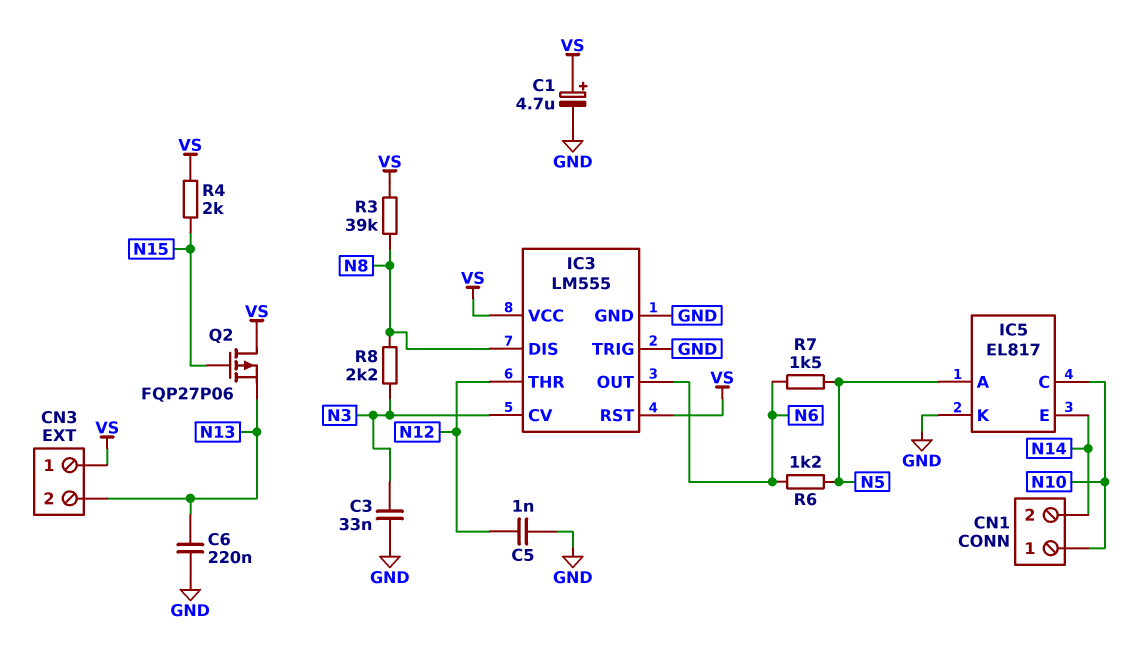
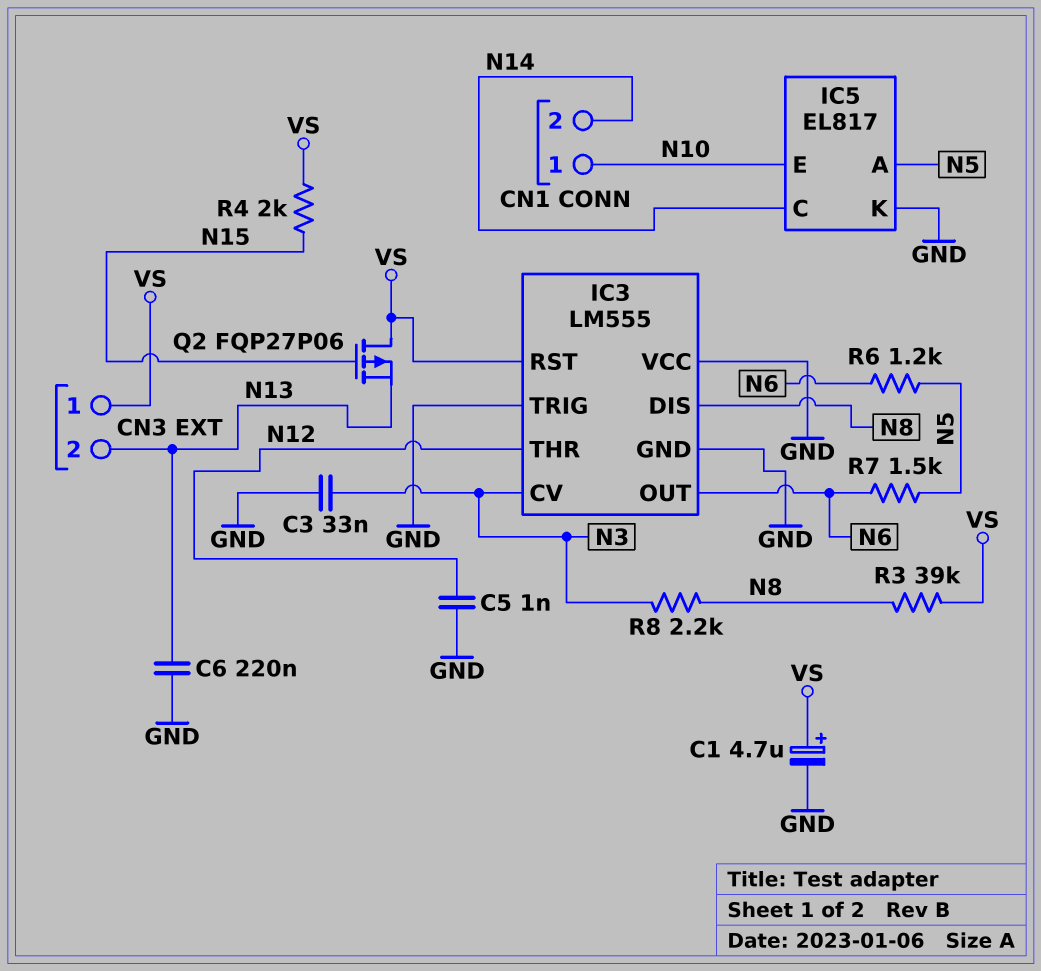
IC3 pin VCC: VS -> GND
IC5 pin C: N10 -> N14
IC5 pin E: N14 -> N10

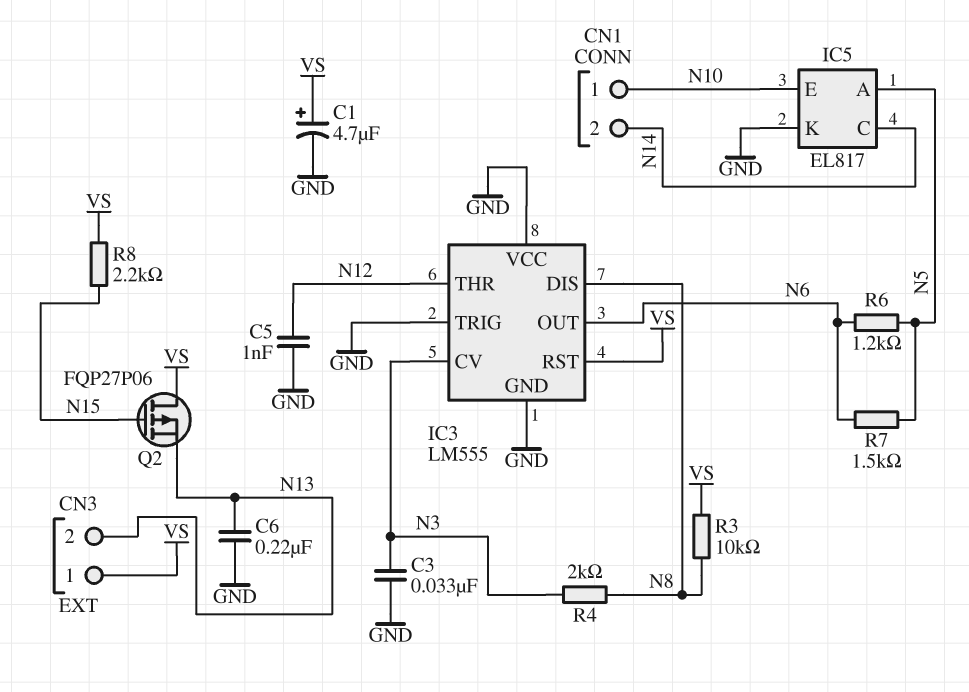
R3: 39k (N8, VS) -> 10k (N8, VS)
R4: 2k (N15, VS) -> 2k (N3, N8)
R8: 2.2k (N3, N8) -> 2.2k (N15, VS)

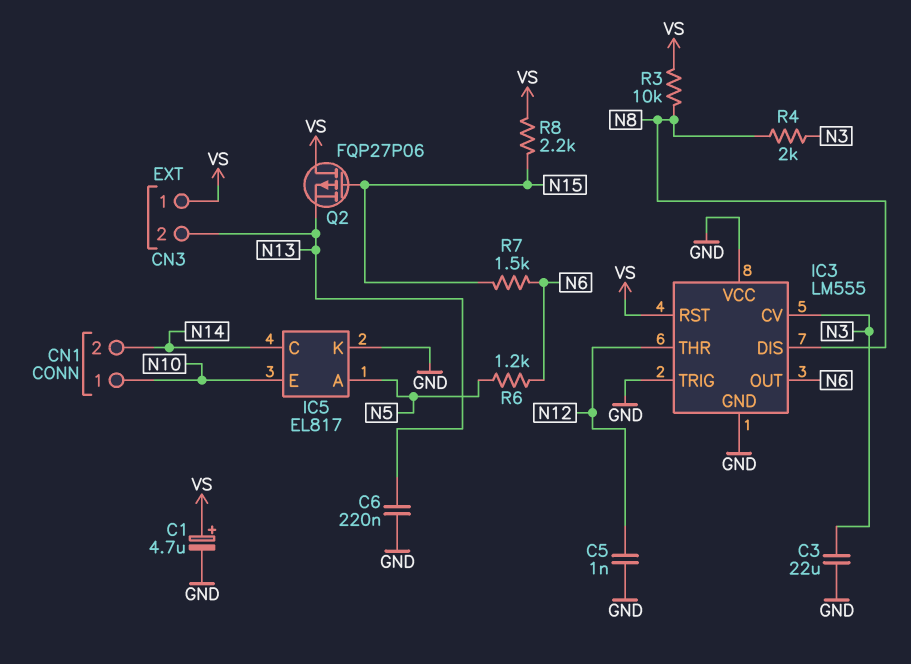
C3: 33nF (GND, N3) -> 22uF (GND, N3)
R7: 1.5k (N5, N6) -> 1.5k (N6, N15)

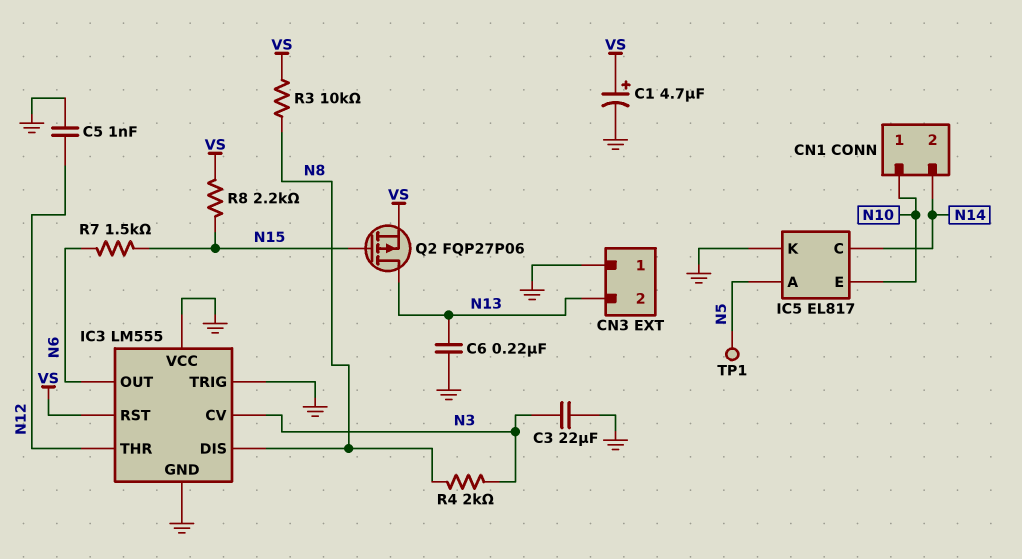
CN3 pin 1: VS -> GND
Q2: PMOS FQP27P06 (G N15, D VS, S N13) -> PMOS FQP27P06 (G N15, D N13, S VS)
R6: 1.2k (N5, N6) -> none
TP1: none -> test point (N5)

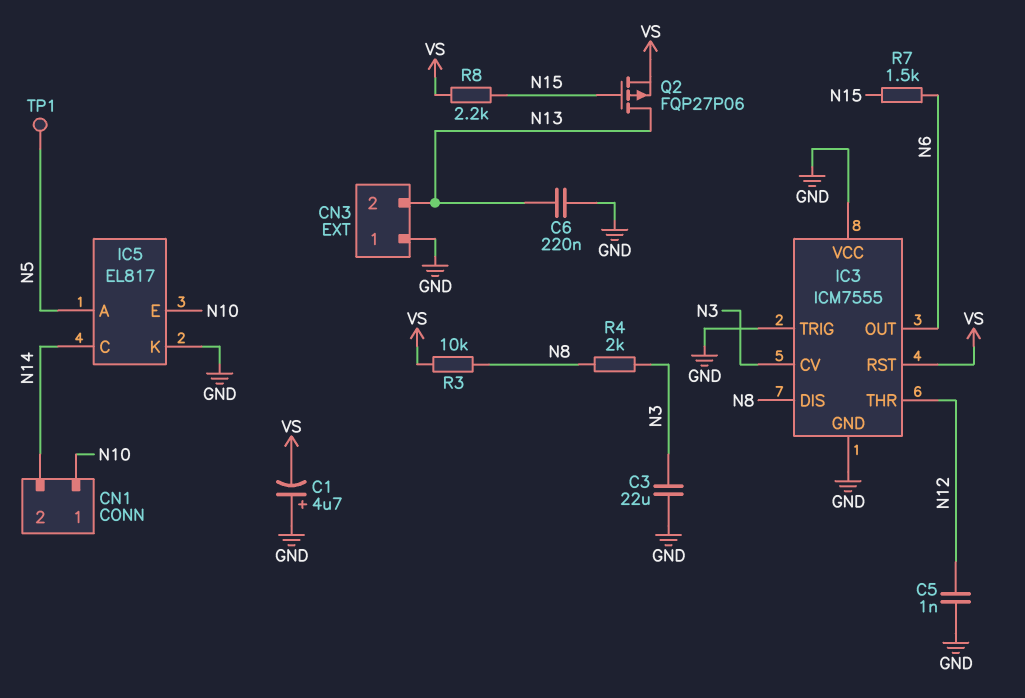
C1: 4.7uF (plus VS, minus GND) -> 4.7uF (plus GND, minus VS)
IC3: LM555 -> ICM7555

